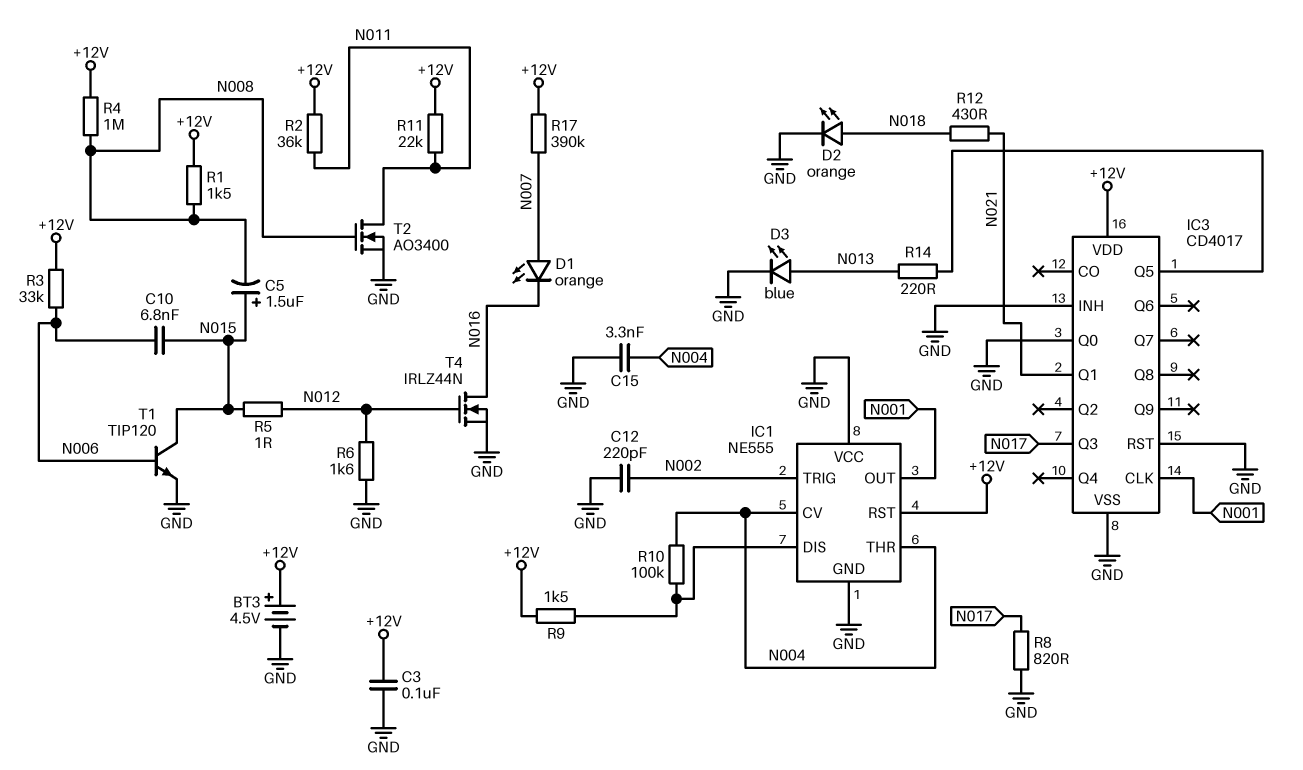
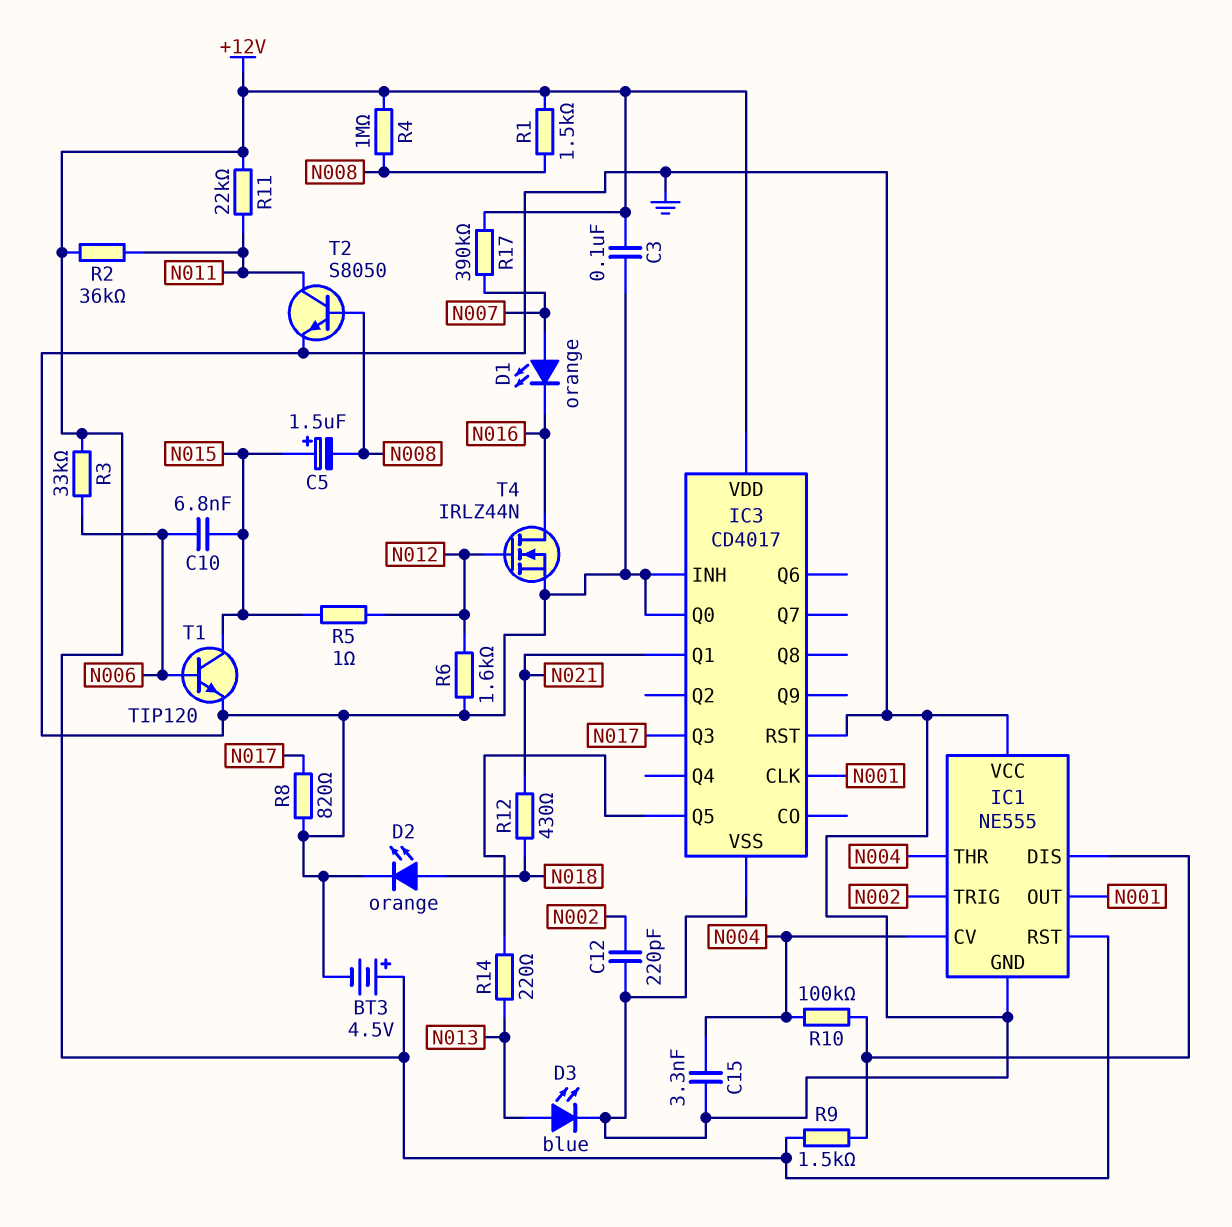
T2: NMOS AO3400 (G N008, D N011, S GND) -> NPN S8050 (B N008, C N011, E GND)

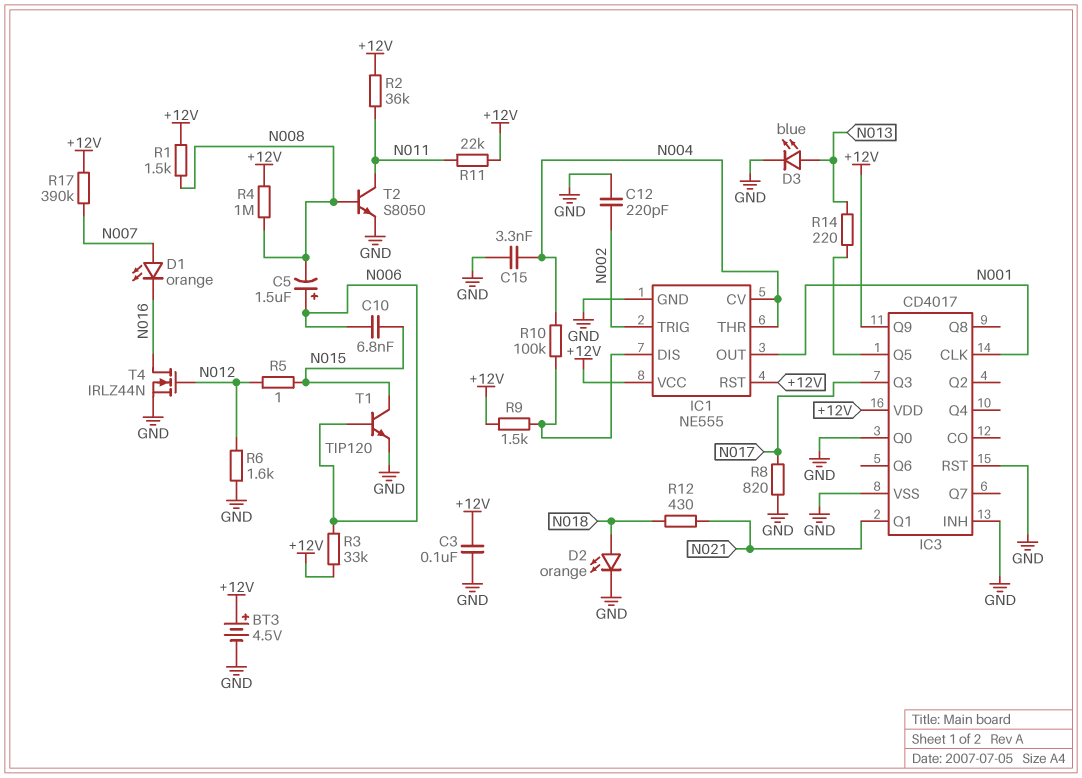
C5: 1.5uF (plus N015, minus N008) -> 1.5uF (plus N006, minus N008)
IC1 pin VCC: GND -> +12V
IC3 pin Q9: none -> +12V

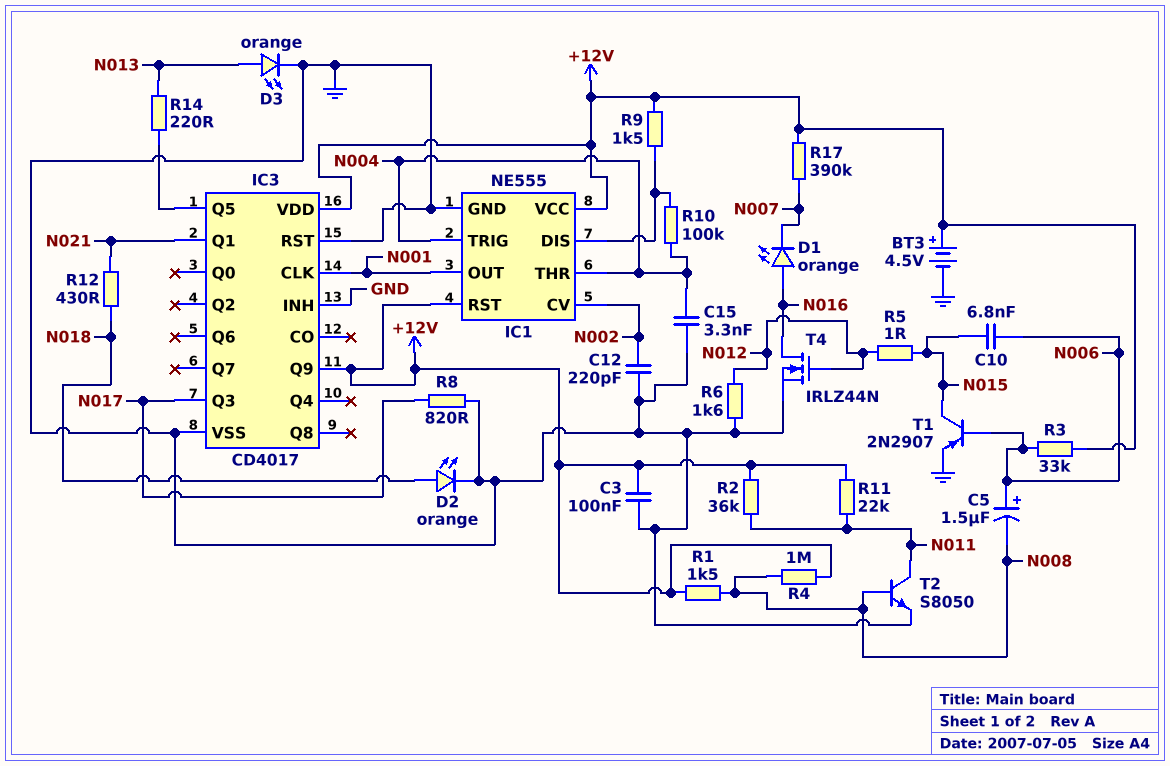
D1: LED orange (A N007, K N016) -> LED orange (A N016, K N007)
D3: LED blue (A N013, K GND) -> LED orange (A N013, K GND)
IC1 pin CV: N004 -> N002
IC1 pin TRIG: N002 -> N004
IC3 pin Q0: GND -> none
T1: NPN TIP120 (B N006, C N015, E GND) -> PNP 2N2907 (B N006, C N015, E GND)

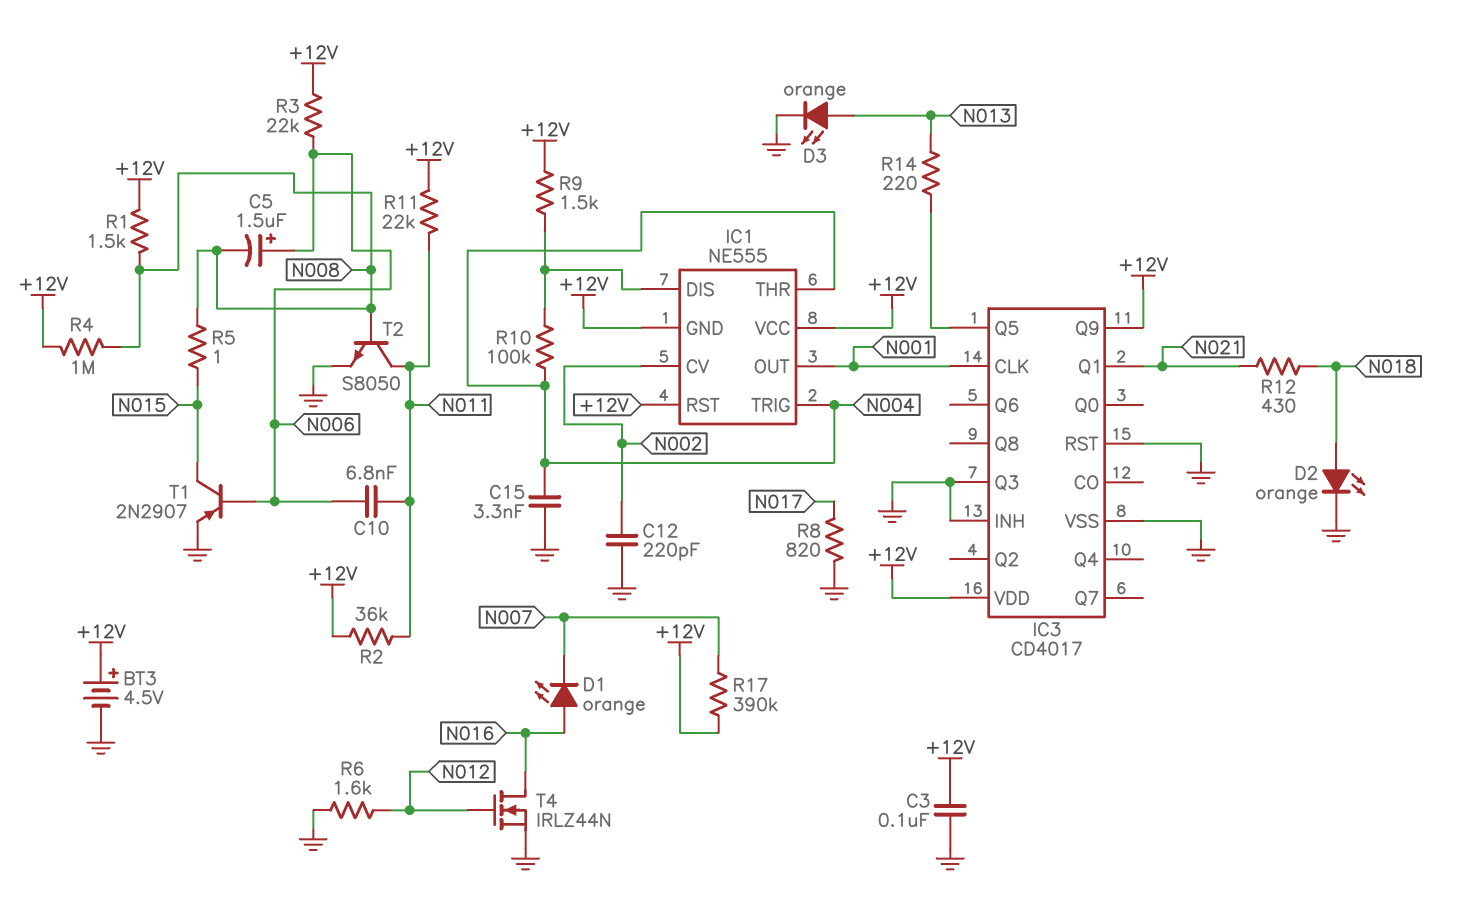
C10: 6.8nF (N006, N015) -> 6.8nF (N006, N011)
IC1 pin GND: GND -> +12V
IC3 pin Q3: N017 -> GND
R3: 33k (+12V, N006) -> 22k (+12V, N006)
R5: 1 (N012, N015) -> 1 (N008, N015)

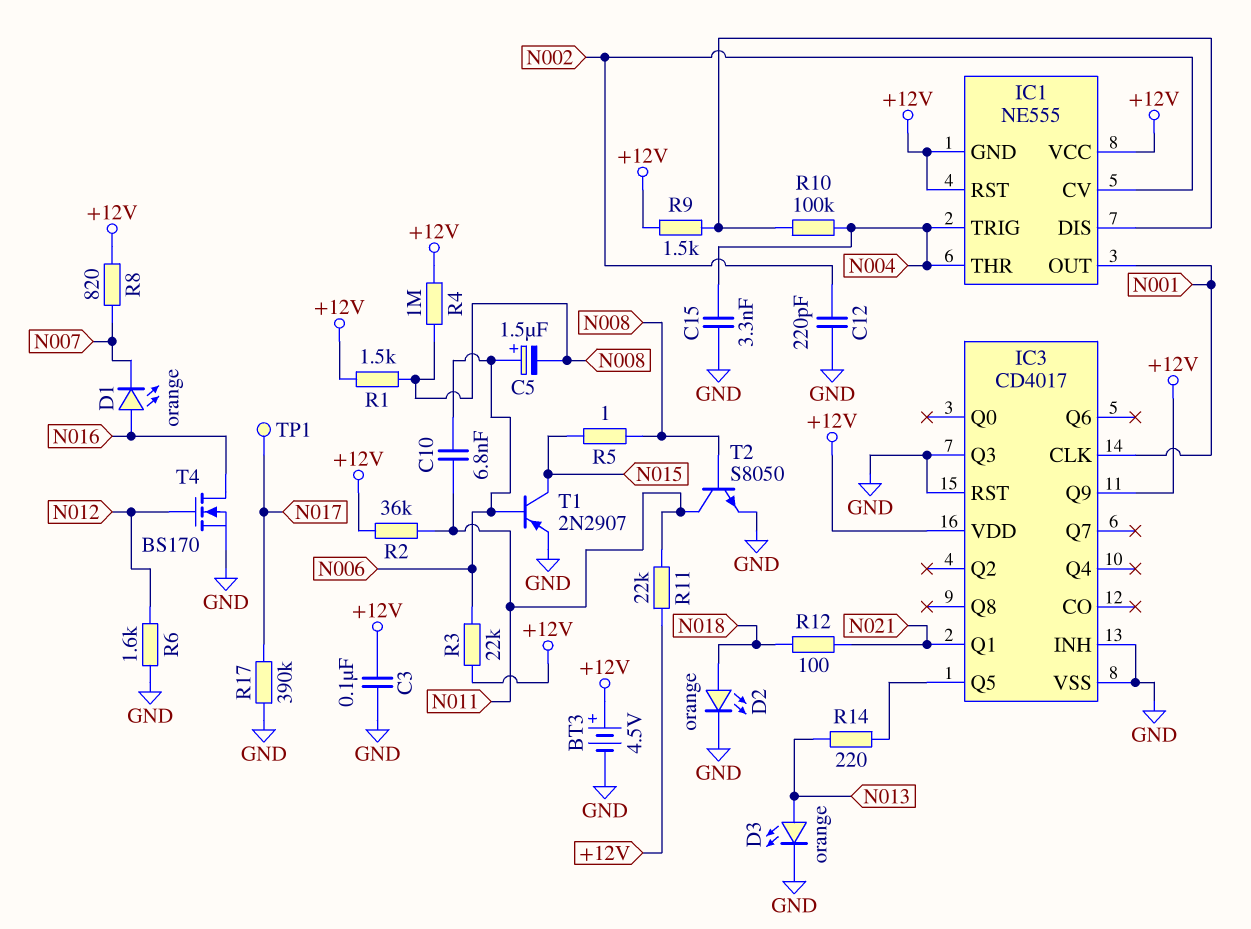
R8: 820 (GND, N017) -> 820 (+12V, N007)
R12: 430 (N018, N021) -> 100 (N018, N021)
R17: 390k (+12V, N007) -> 390k (GND, N017)
T4: NMOS IRLZ44N (G N012, D N016, S GND) -> NMOS BS170 (G N012, D N016, S GND)
TP1: none -> test point (N017)

